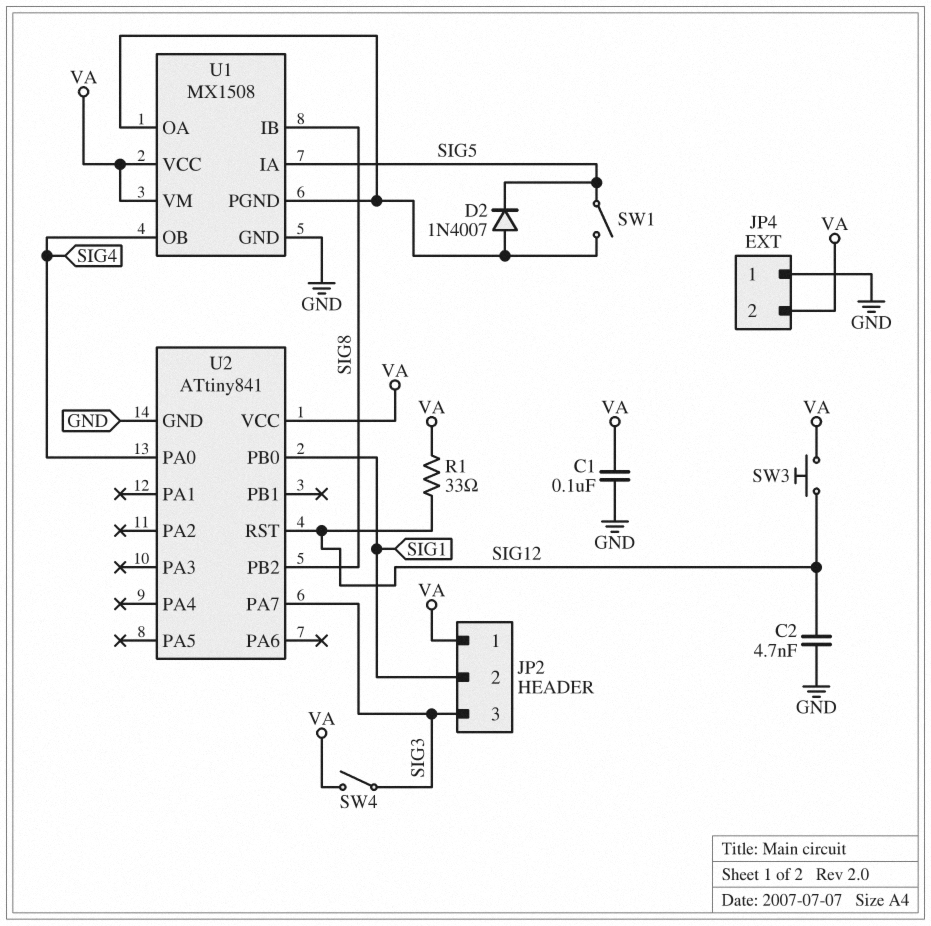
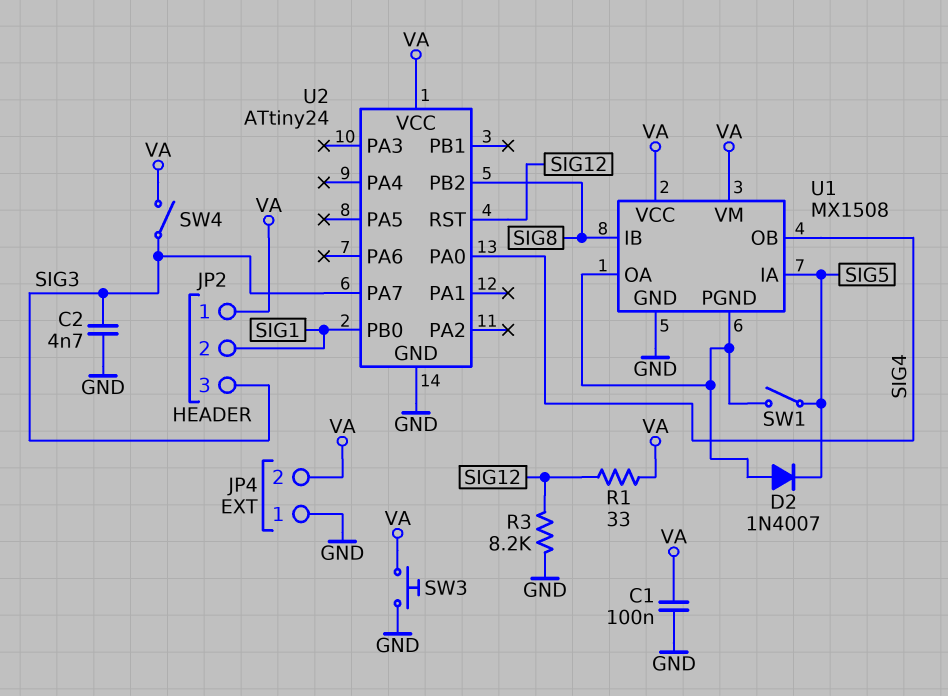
C2: 4.7nF (GND, SIG12) -> 4.7nF (GND, SIG3)
R3: none -> 8.2k (GND, SIG12)
SW3: button (SIG12, VA) -> button (GND, VA)
U2: ATtiny841 -> ATtiny24

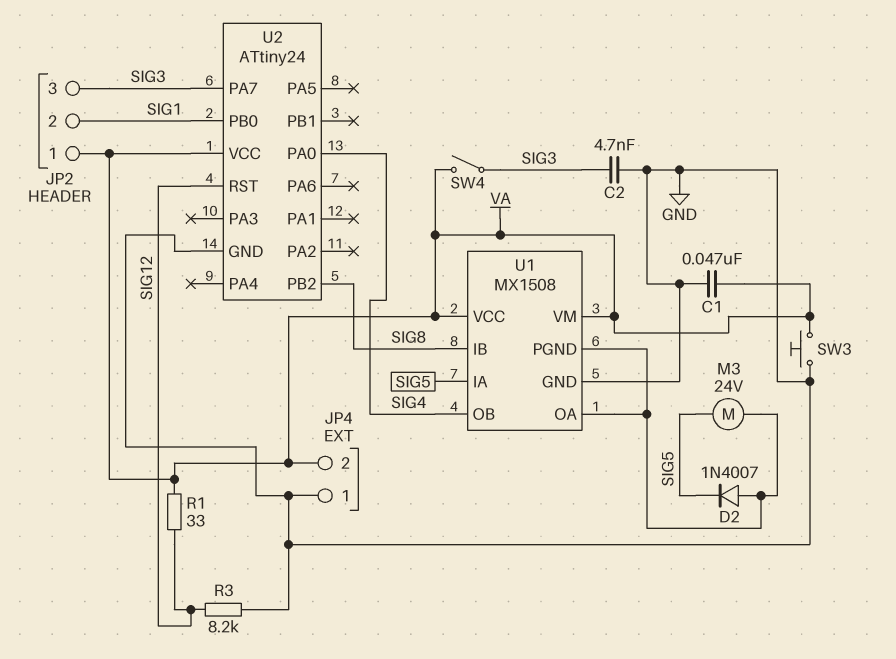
C1: 100nF (GND, VA) -> 47nF (GND, VA)
M3: none -> motor 24V (SIG5, U1/OA)
SW1: switch (SIG5, U1/OA) -> none

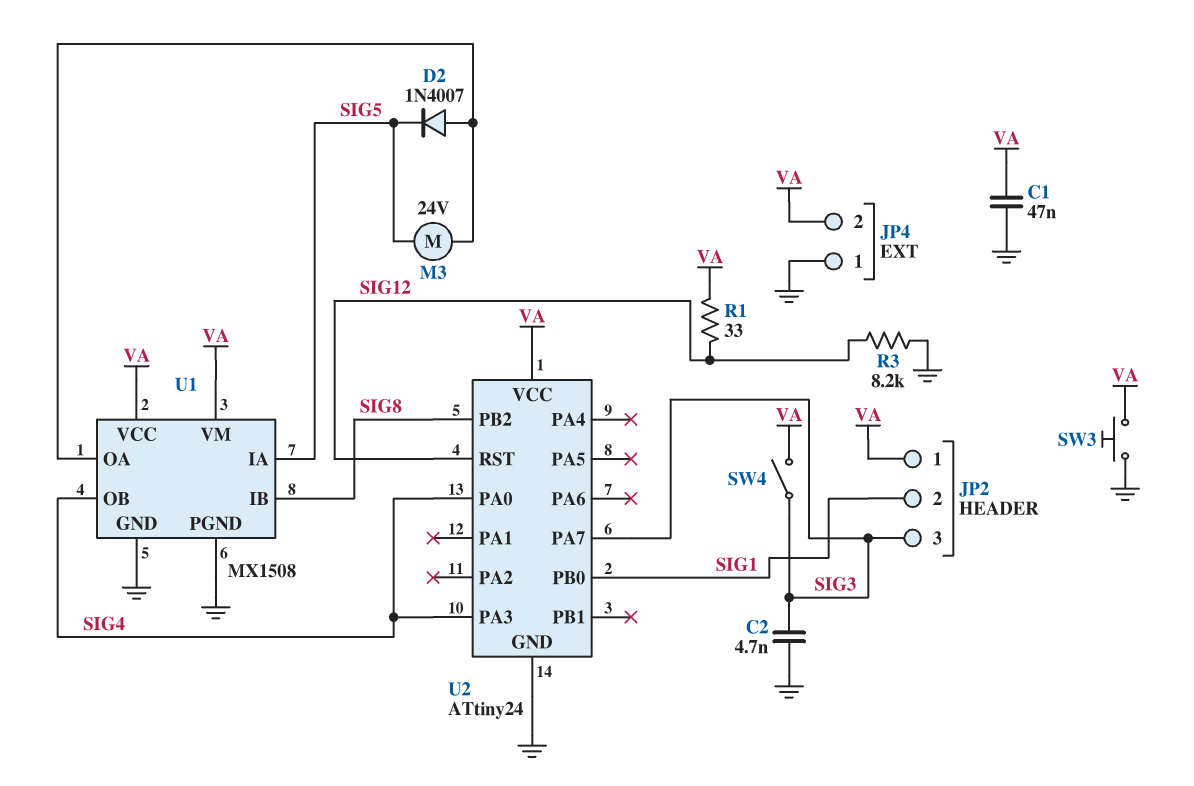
U1 pin PGND: U1/OA -> GND
U2 pin PA3: none -> SIG4

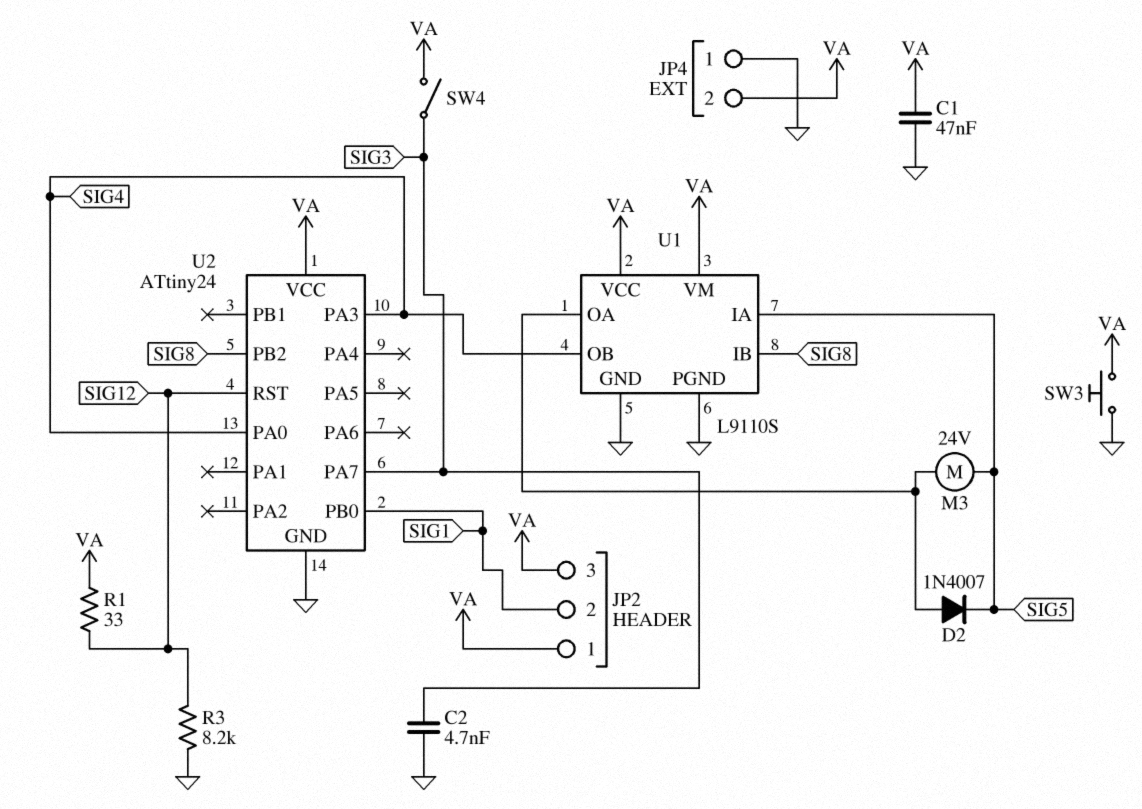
JP2 pin 3: SIG3 -> VA
U1: MX1508 -> L9110S

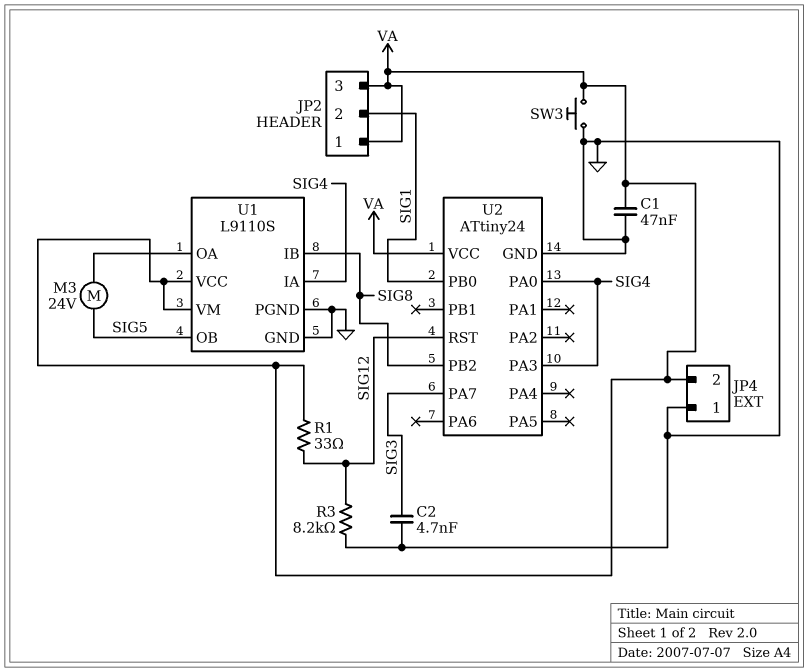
D2: diode 1N4007 (A U1/OA, K SIG5) -> none
SW4: switch (SIG3, VA) -> none
U1 pin IA: SIG5 -> SIG4
U1 pin OB: SIG4 -> SIG5

